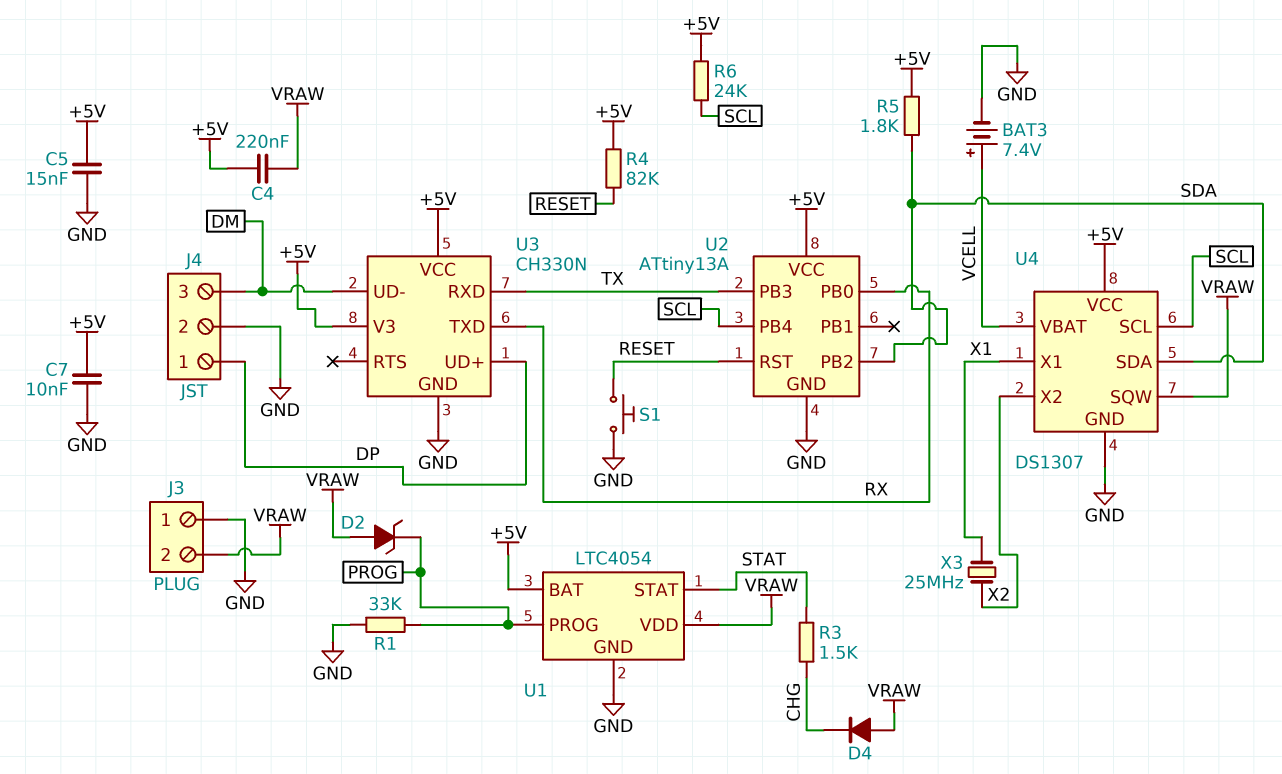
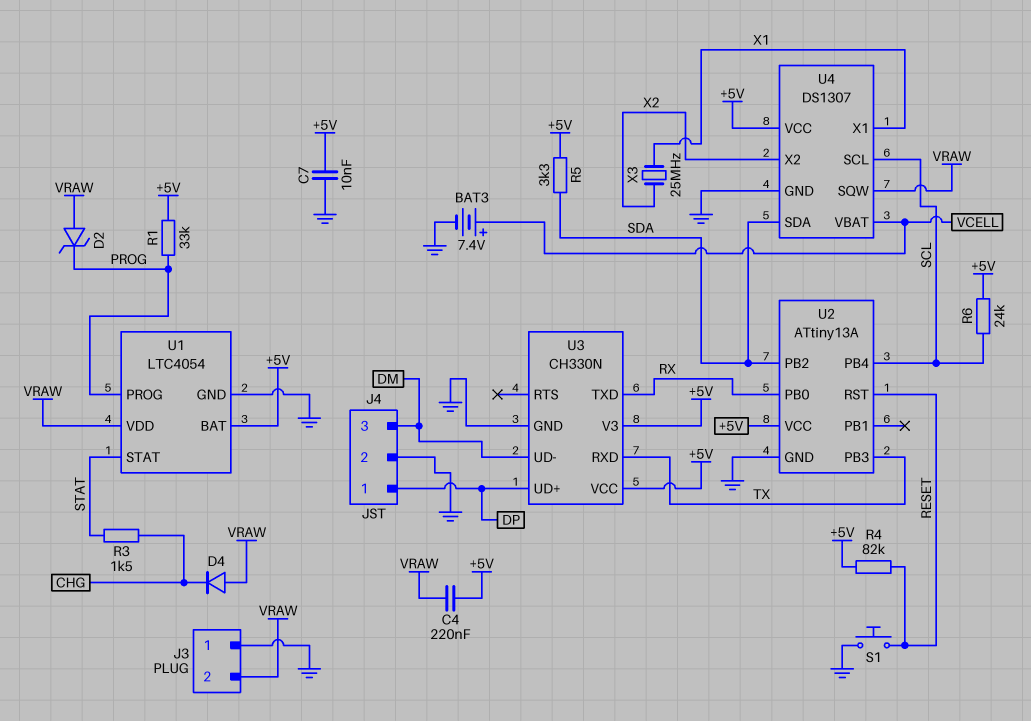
C5: 15nF (+5V, GND) -> none
R1: 33k (GND, PROG) -> 33k (+5V, PROG)
R5: 1.8k (+5V, SDA) -> 3.3k (+5V, SDA)

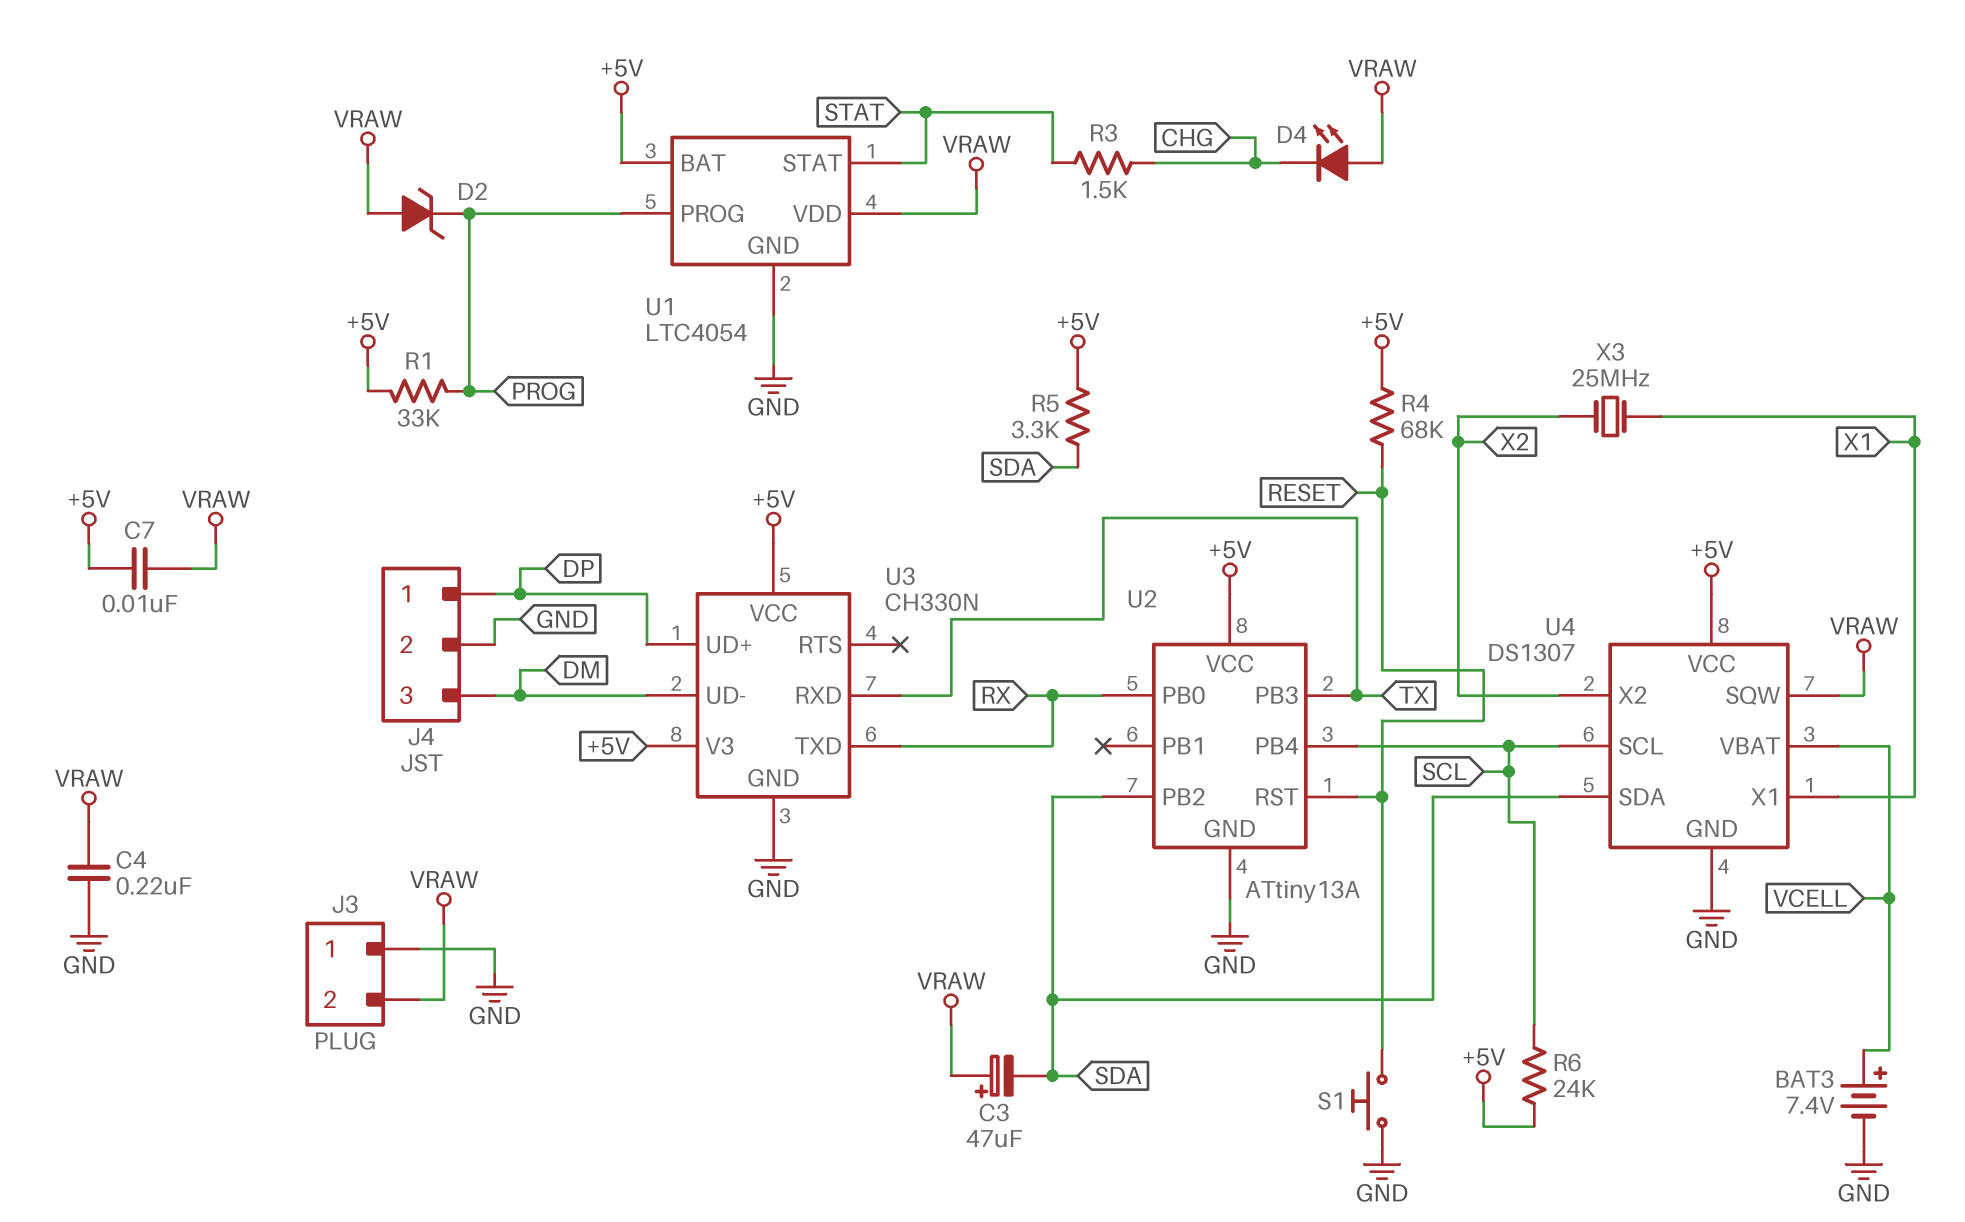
C3: none -> 47uF (plus VRAW, minus SDA)
C4: 220nF (+5V, VRAW) -> 220nF (GND, VRAW)
C7: 10nF (+5V, GND) -> 10nF (+5V, VRAW)
D4: diode (A VRAW, K CHG) -> LED (A VRAW, K CHG)
R4: 82k (+5V, RESET) -> 68k (+5V, RESET)

